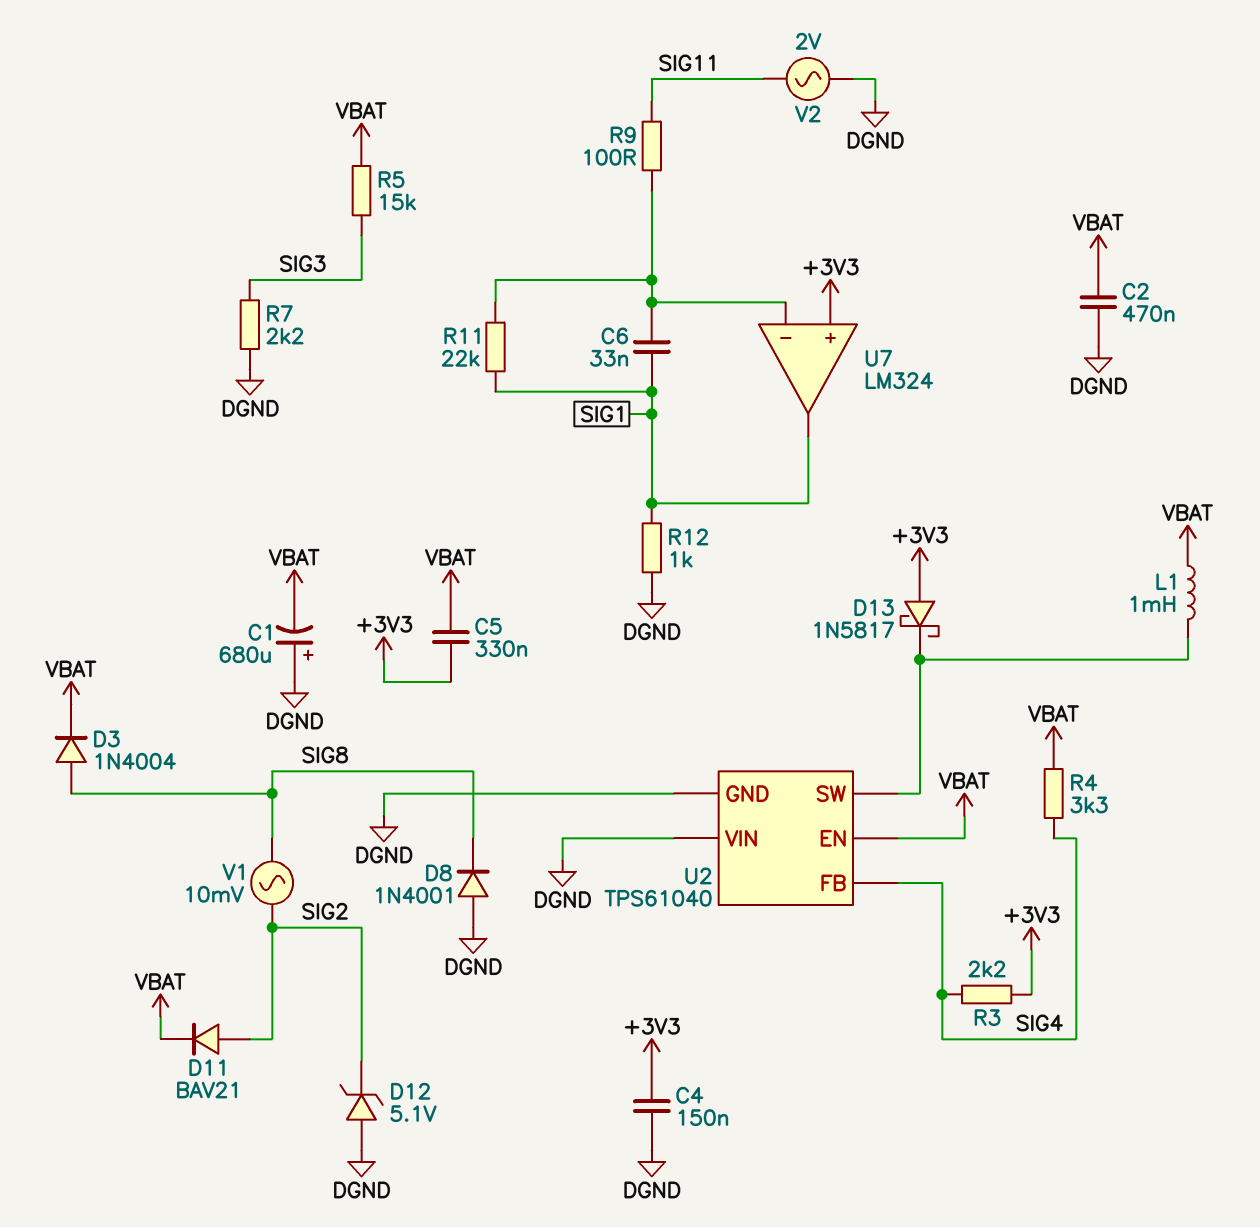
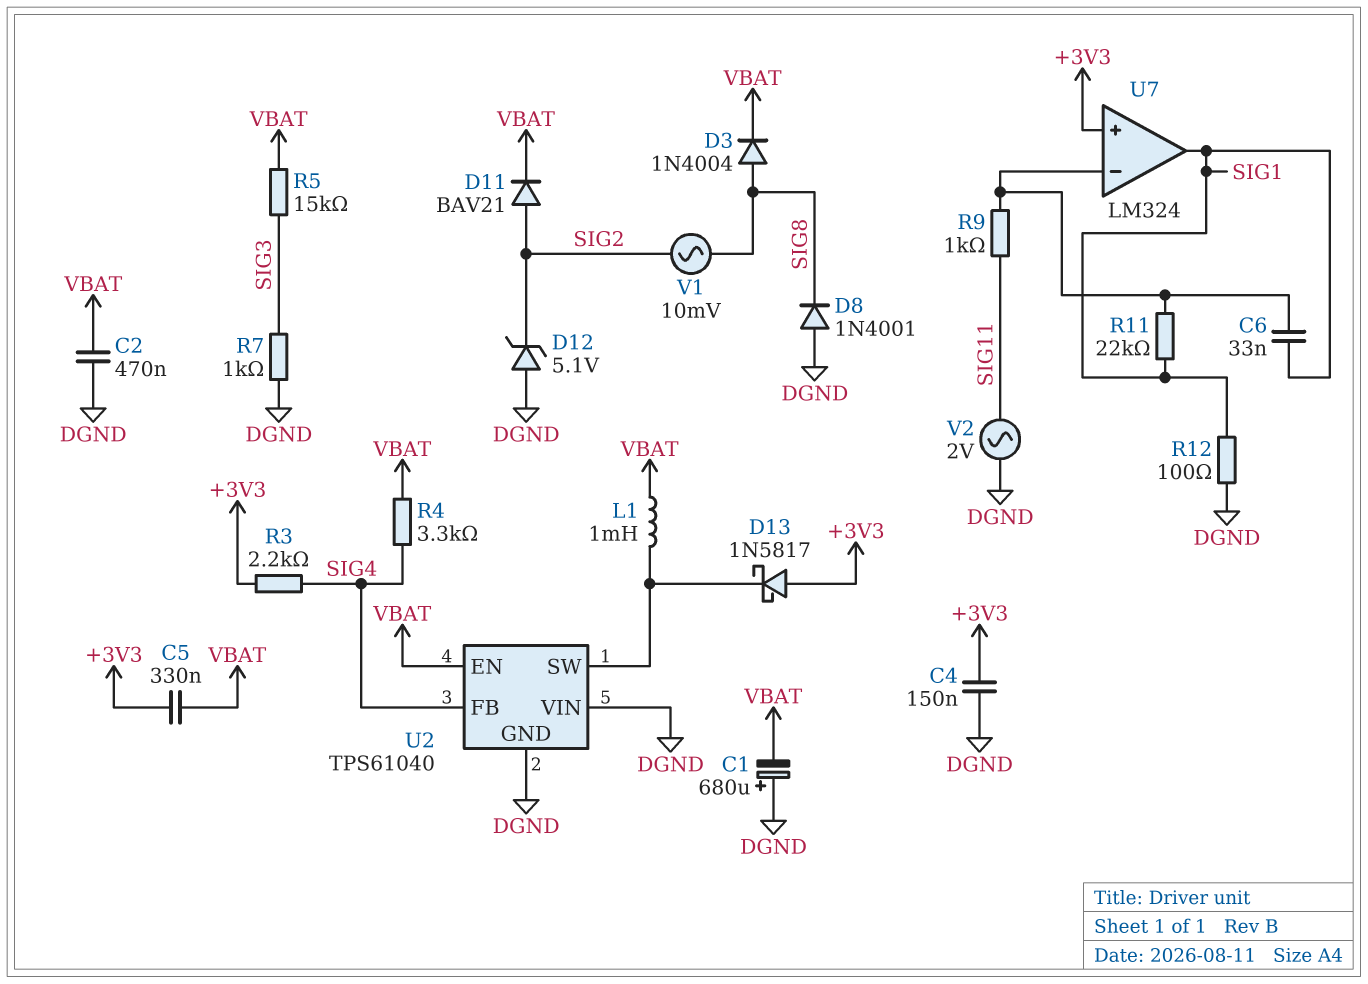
R7: 2.2k (DGND, SIG3) -> 1k (DGND, SIG3)
R9: 100 (SIG11, U7/in-) -> 1k (SIG11, U7/in-)
R12: 1k (DGND, SIG1) -> 100 (DGND, SIG1)

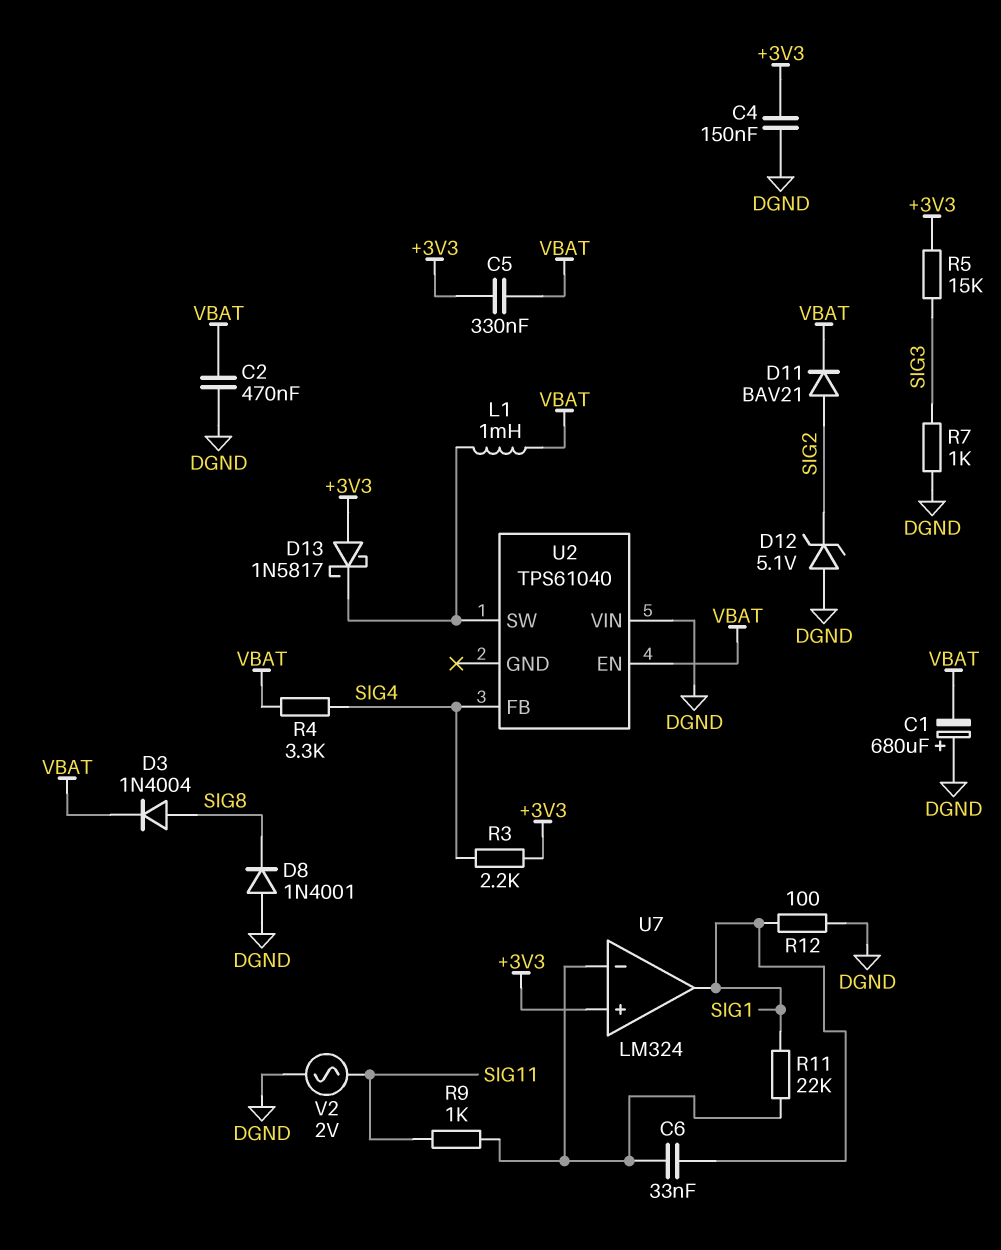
R5: 15k (SIG3, VBAT) -> 15k (+3V3, SIG3)
U2 pin GND: DGND -> none
V1: AC 10mV (SIG2, SIG8) -> none

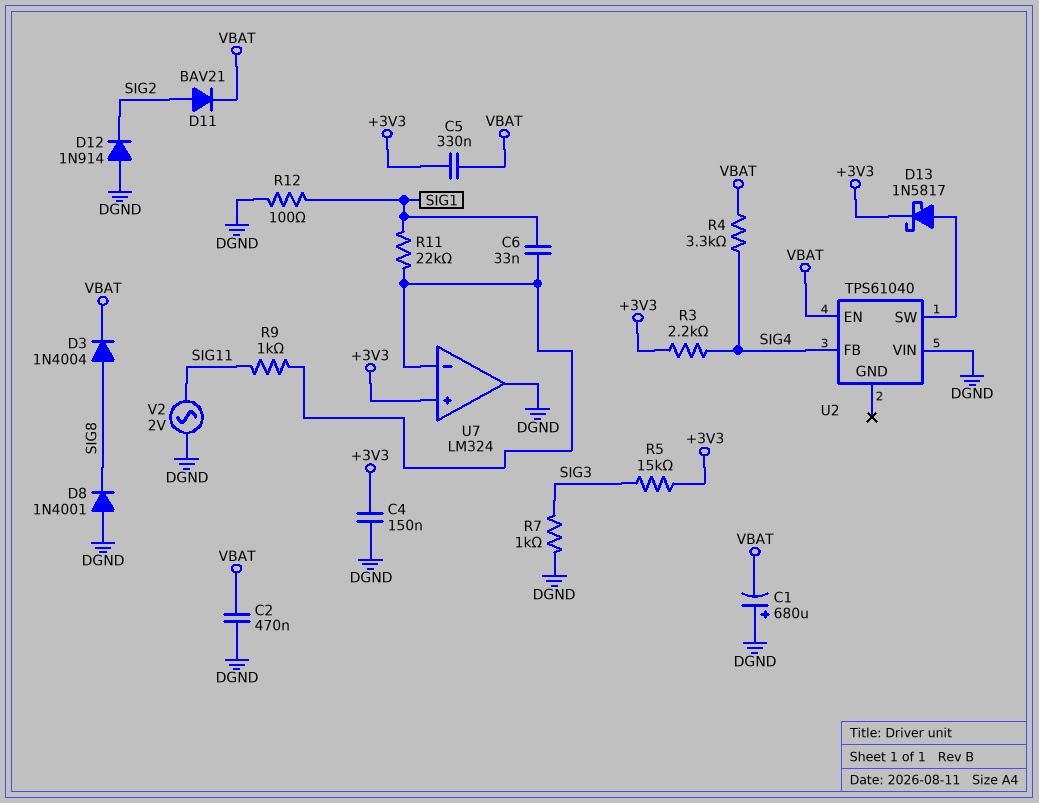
D12: zener 5.1V (A DGND, K SIG2) -> diode 1N914 (A DGND, K SIG2)
D13: schottky 1N5817 (A +3V3, K U2/SW) -> schottky 1N5817 (A U2/SW, K +3V3)
L1: 1mH (U2/SW, VBAT) -> none
U7 pin out: SIG1 -> DGND

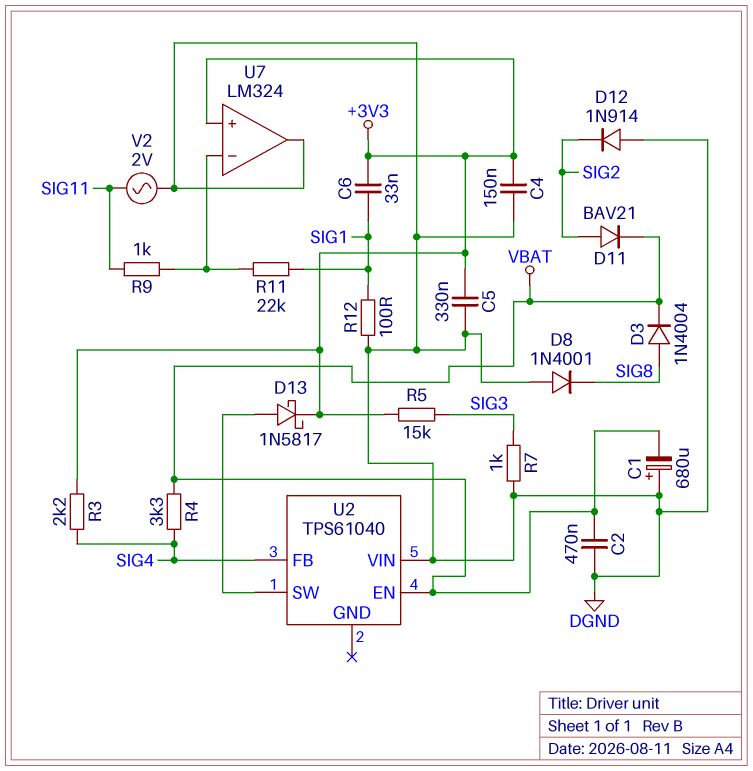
C5: 330nF (+3V3, VBAT) -> 330nF (+3V3, DGND)
C6: 33nF (SIG1, U7/in-) -> 33nF (+3V3, SIG1)

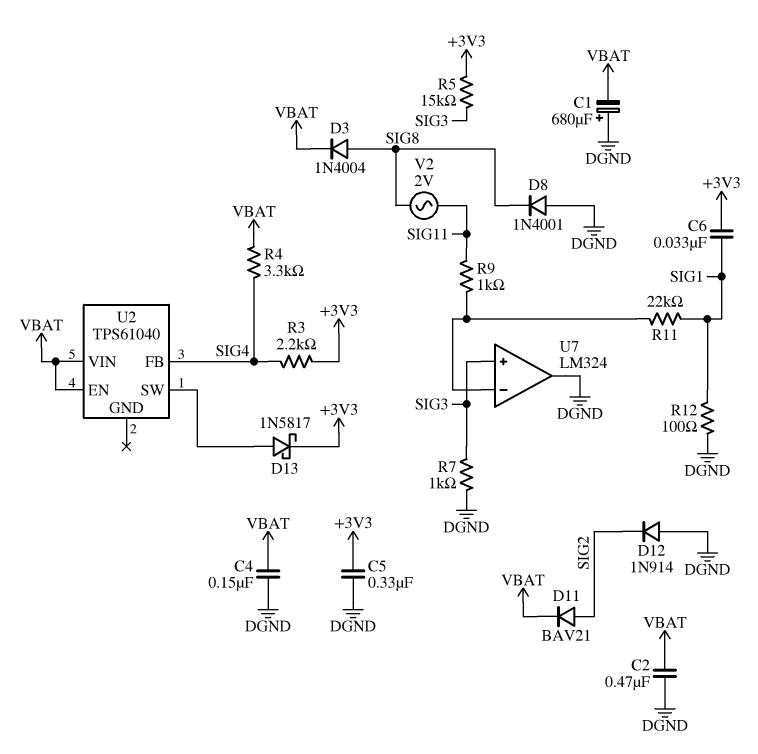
C4: 150nF (+3V3, DGND) -> 150nF (DGND, VBAT)
U2 pin VIN: DGND -> VBAT
U7 pin in+: +3V3 -> SIG3
V2: AC 2V (DGND, SIG11) -> AC 2V (SIG8, SIG11)

